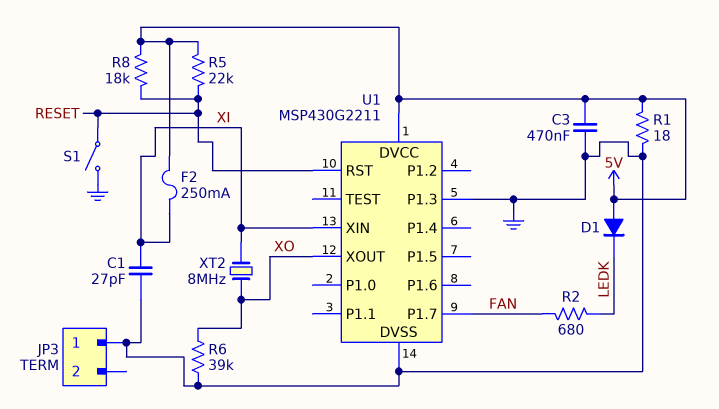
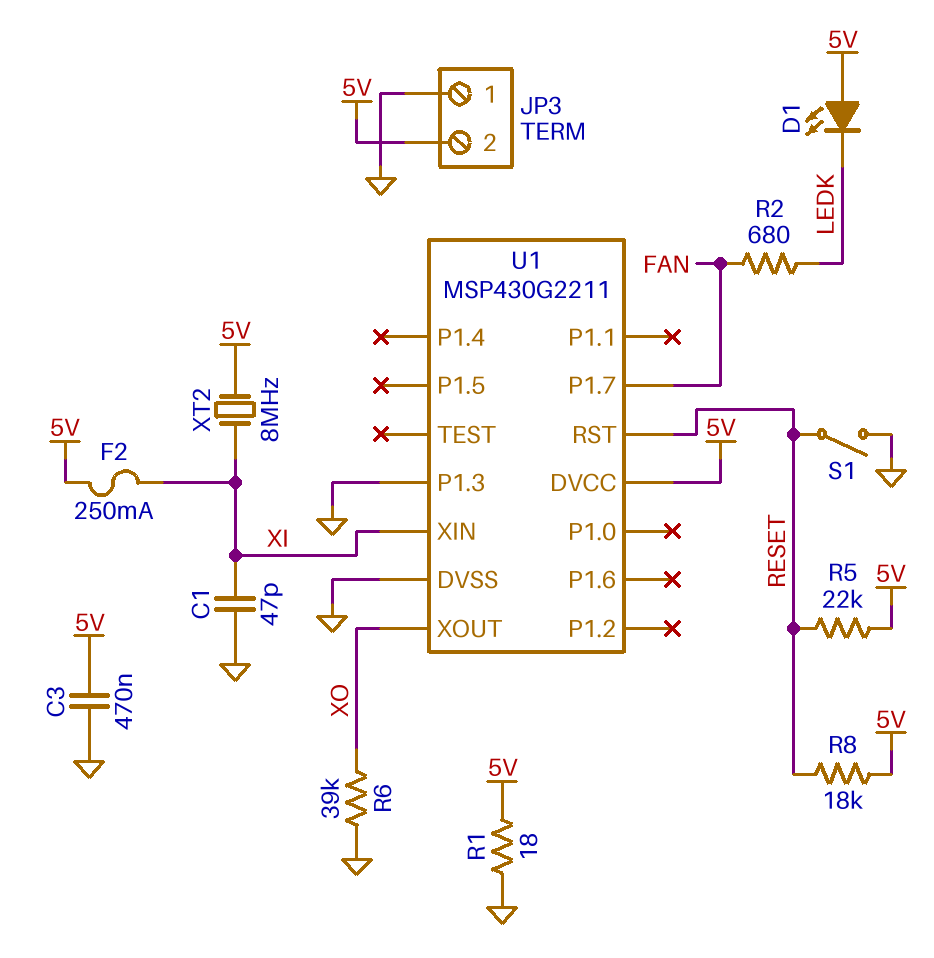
C1: 27pF (GND, XI) -> 47pF (GND, XI)
D1: diode (A 5V, K LEDK) -> LED (A 5V, K LEDK)
JP3 pin 2: none -> 5V
XT2: 8MHz (XI, XO) -> 8MHz (5V, XI)

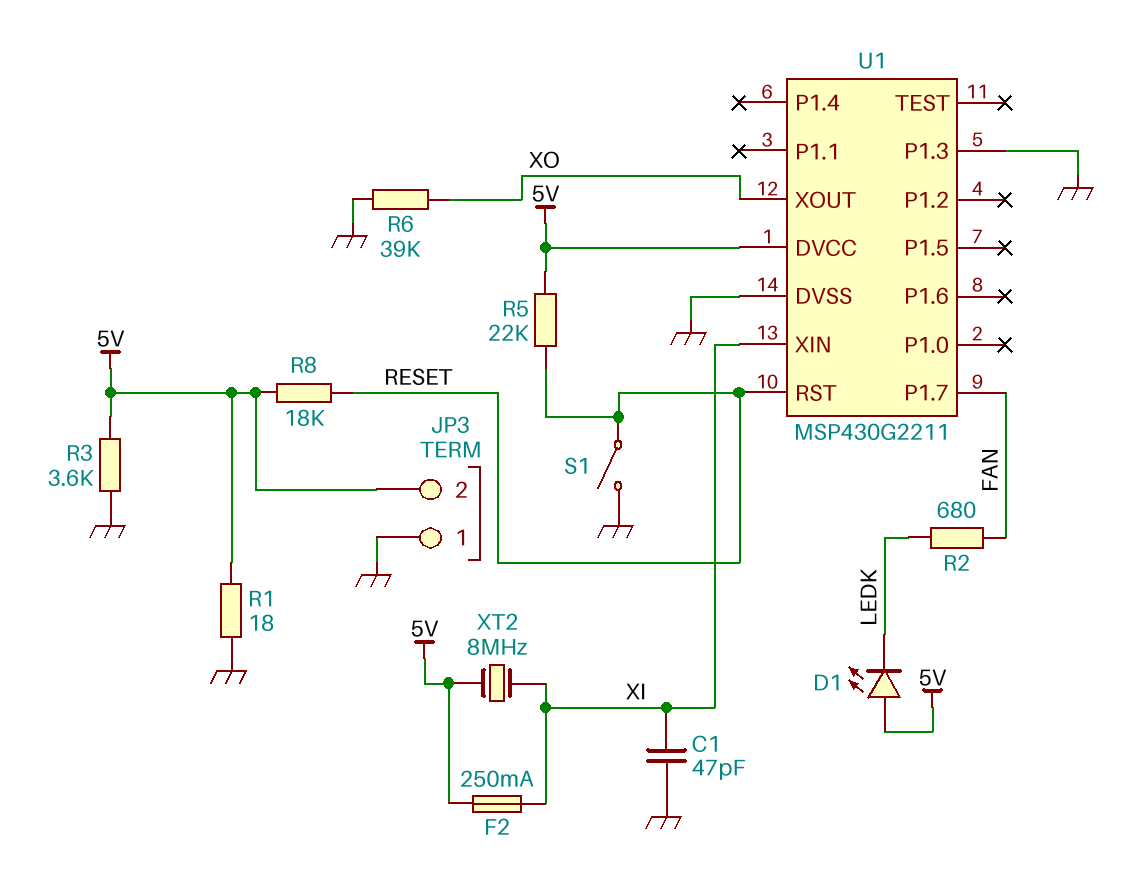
C3: 470nF (5V, GND) -> none
R3: none -> 3.6k (5V, GND)

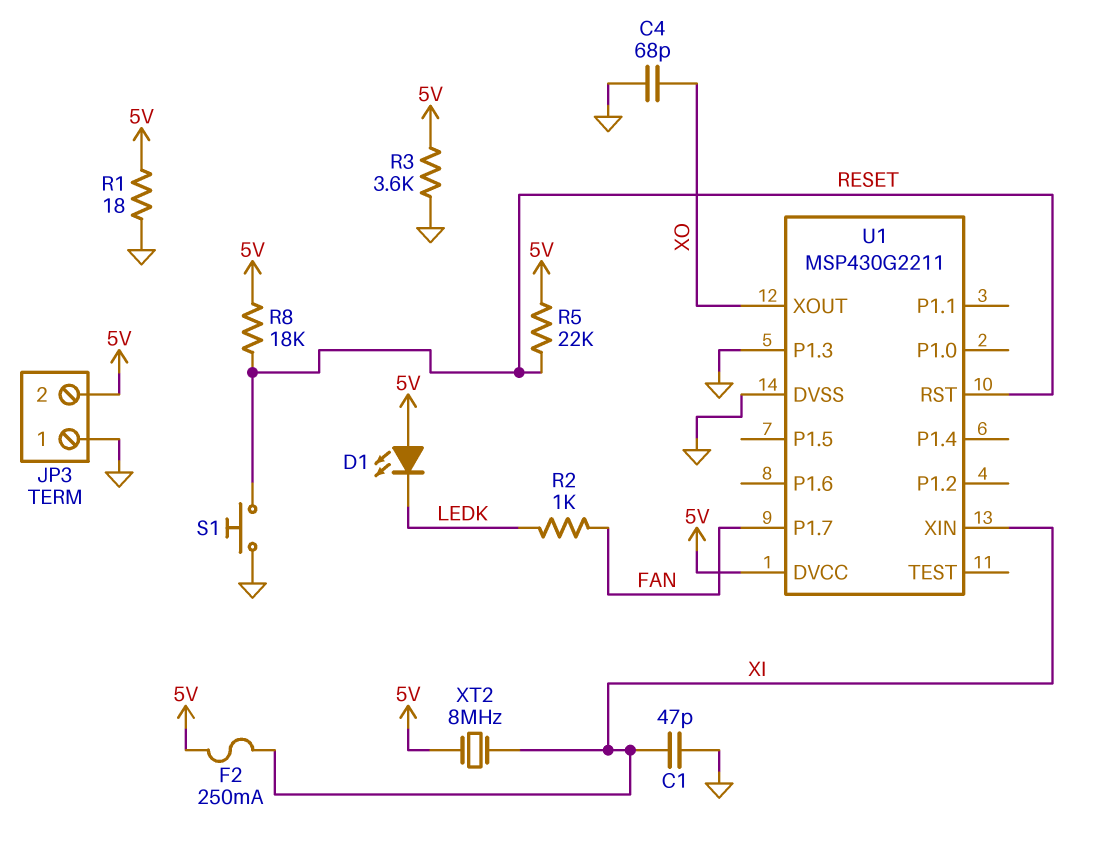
C4: none -> 68pF (GND, XO)
R2: 680 (FAN, LEDK) -> 1k (FAN, LEDK)
R6: 39k (GND, XO) -> none
S1: switch (GND, RESET) -> button (GND, RESET)

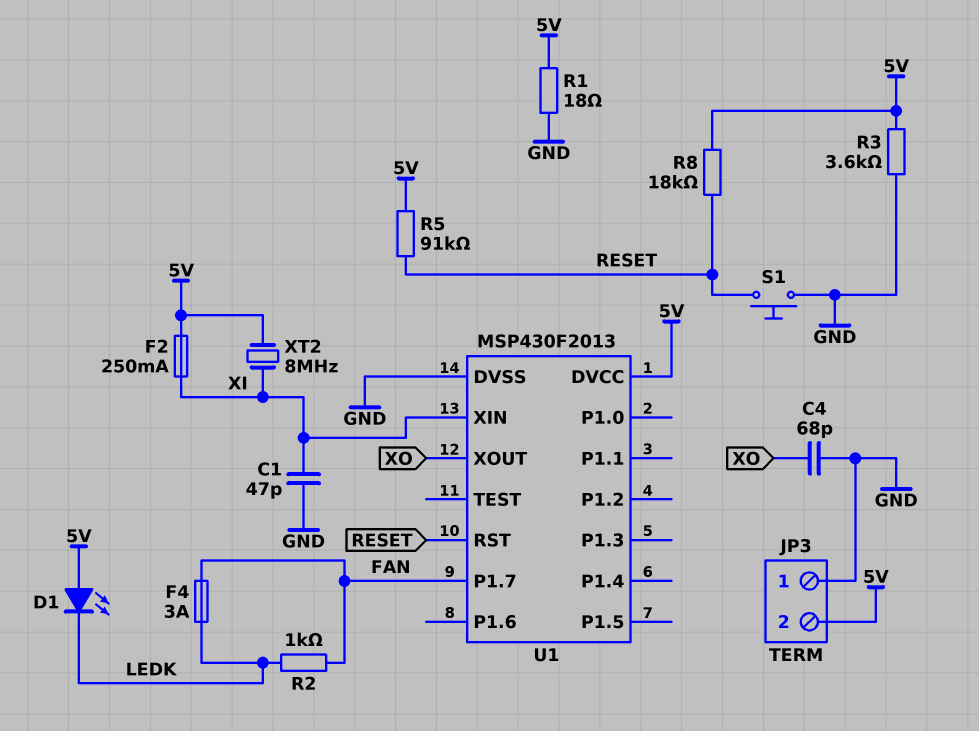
F4: none -> 3A (FAN, LEDK)
R5: 22k (5V, RESET) -> 91k (5V, RESET)
U1: MSP430G2211 -> MSP430F2013
U1 pin P1.3: GND -> none

